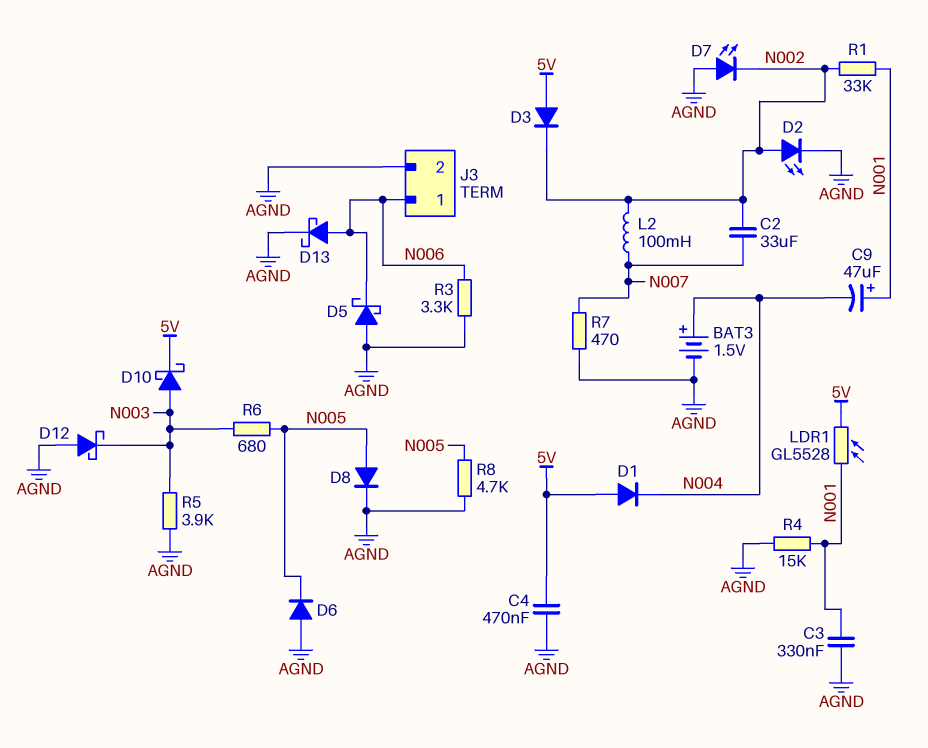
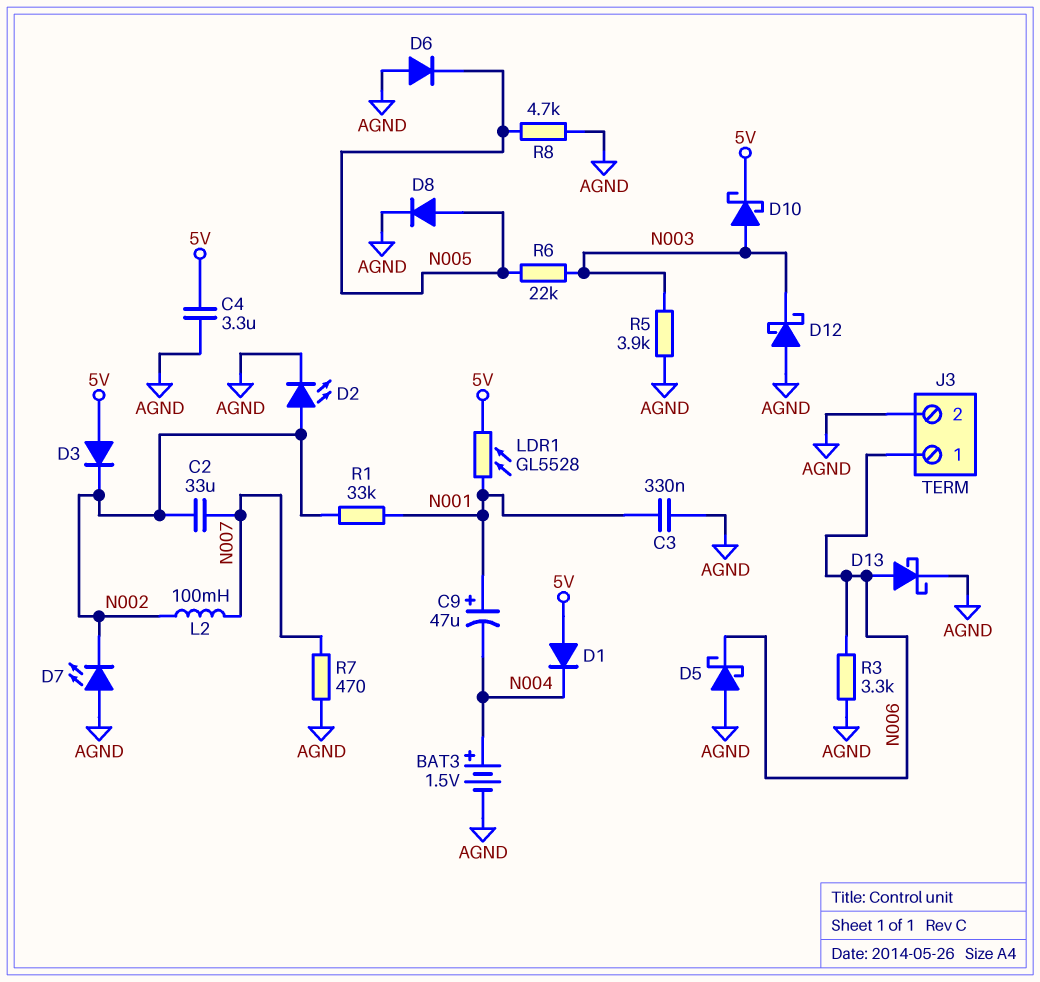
C4: 470nF (5V, AGND) -> 3.3uF (5V, AGND)
R4: 15k (AGND, N001) -> none
R6: 680 (N003, N005) -> 22k (N003, N005)

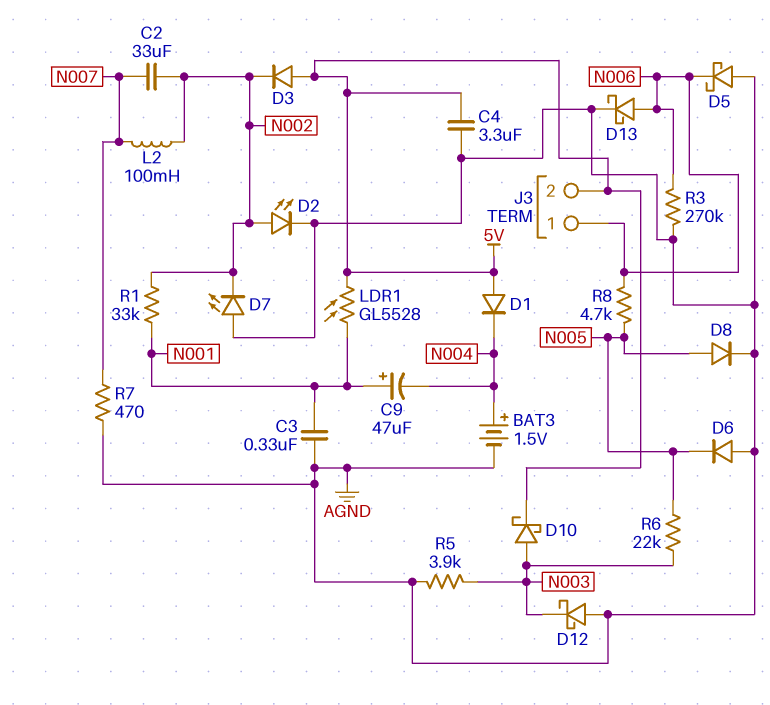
J3 pin 2: AGND -> 5V
R3: 3.3k (AGND, N006) -> 270k (AGND, N006)
R8: 4.7k (AGND, N005) -> 4.7k (N005, N006)

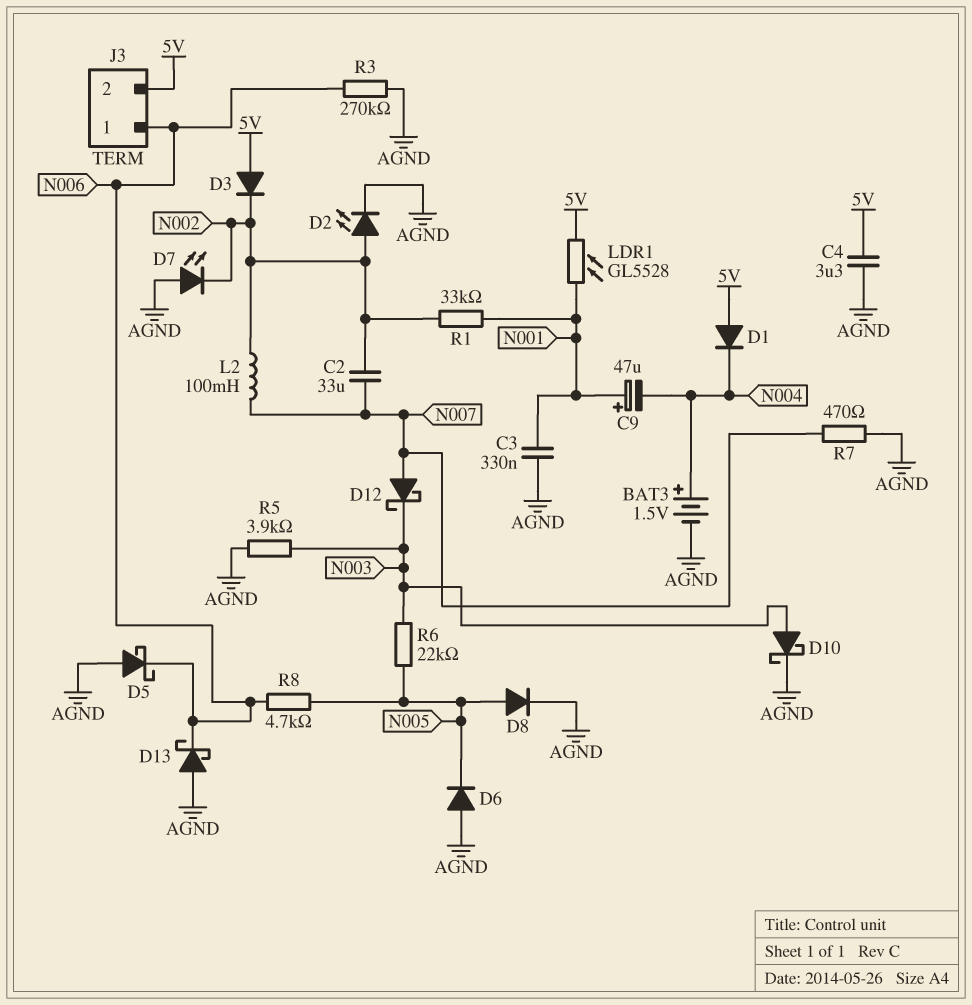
D10: schottky (A N003, K 5V) -> schottky (A N003, K AGND)
D12: schottky (A AGND, K N003) -> schottky (A N007, K N003)
D13: schottky (A N006, K AGND) -> schottky (A AGND, K N006)

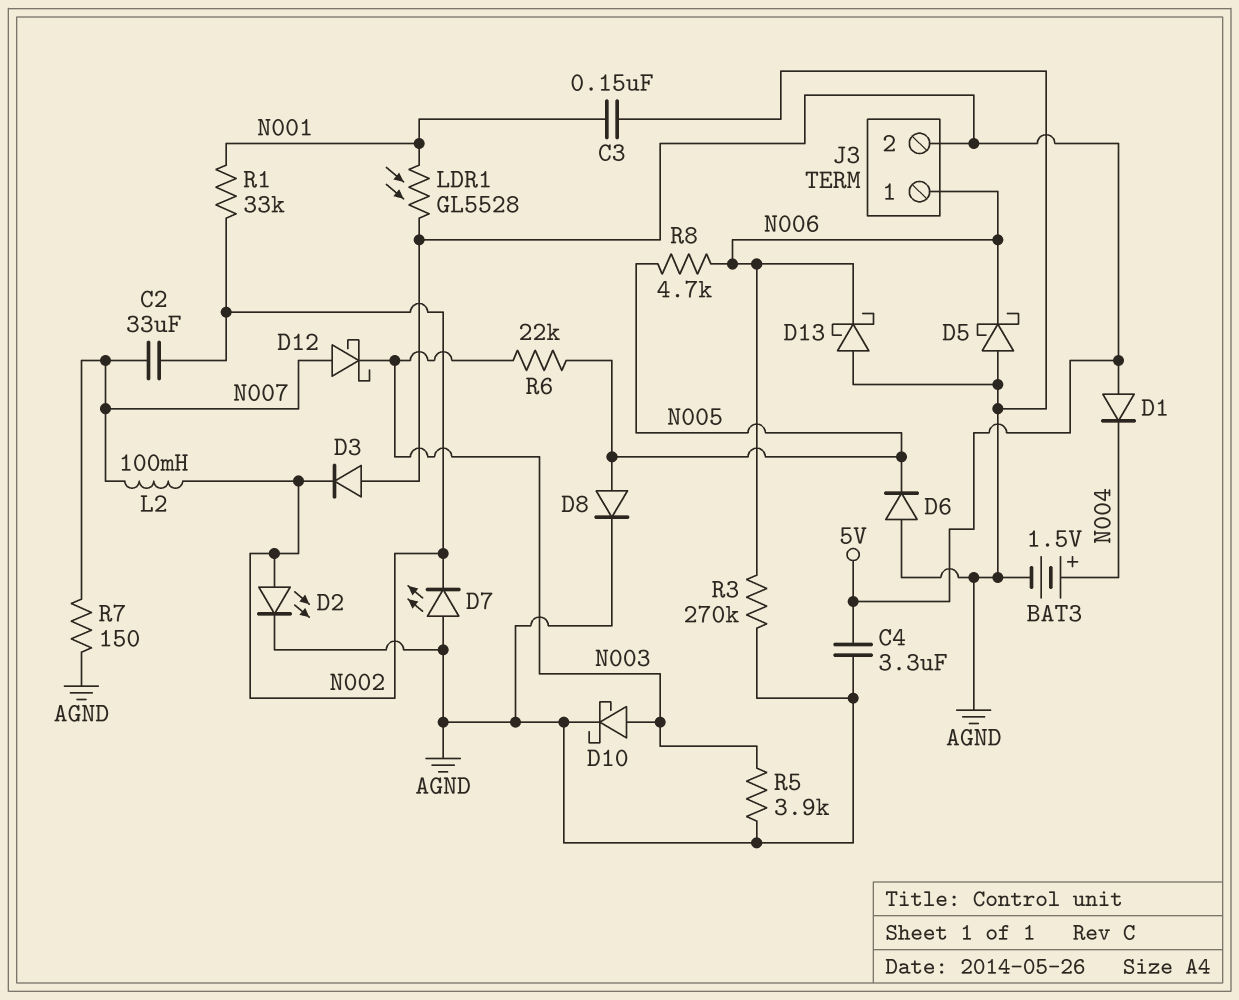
C3: 330nF (AGND, N001) -> 150nF (AGND, N001)
C9: 47uF (plus N001, minus N004) -> none
R7: 470 (AGND, N007) -> 150 (AGND, N007)

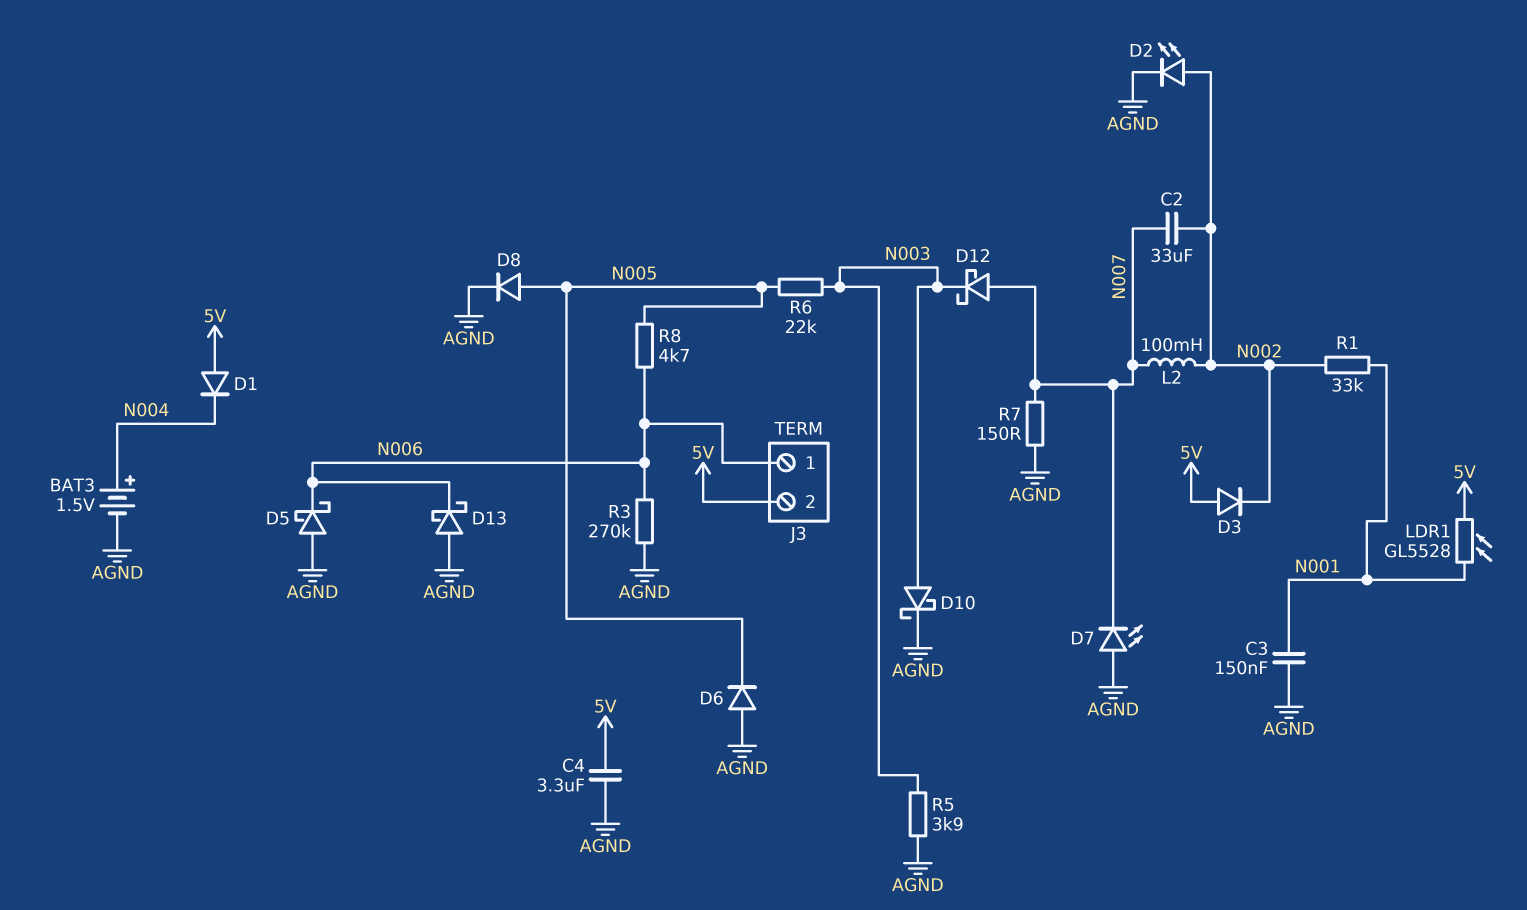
D7: LED (A AGND, K N002) -> LED (A AGND, K N007)

